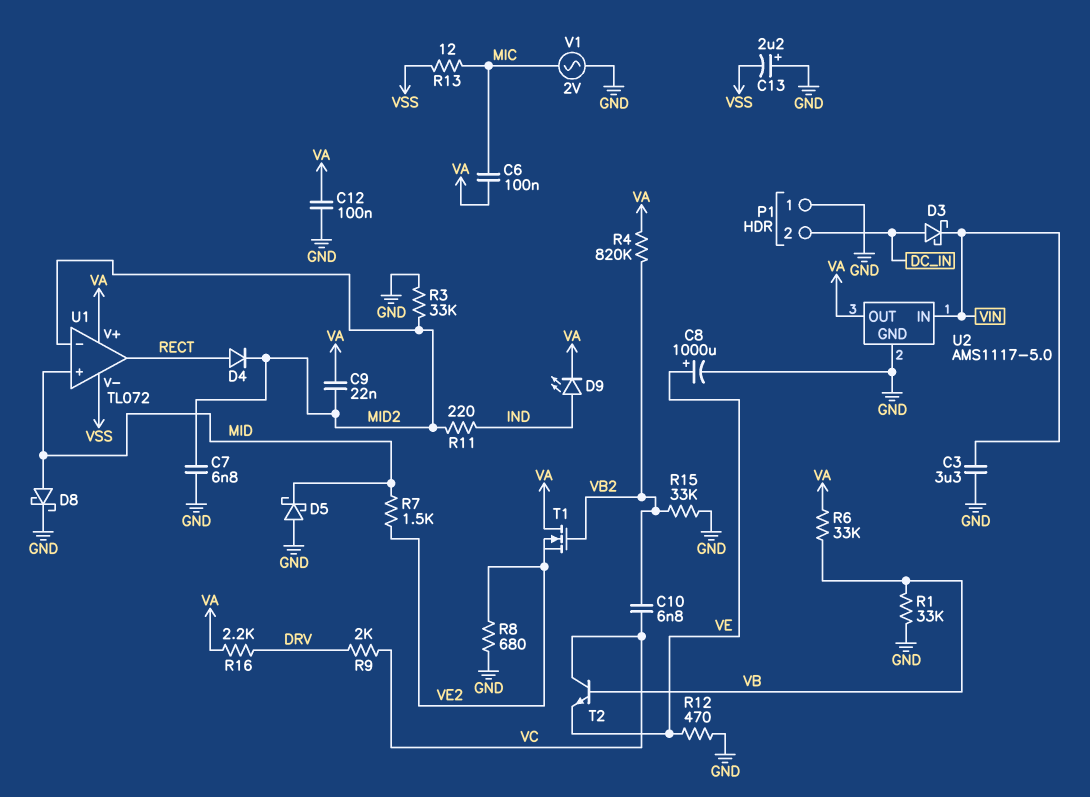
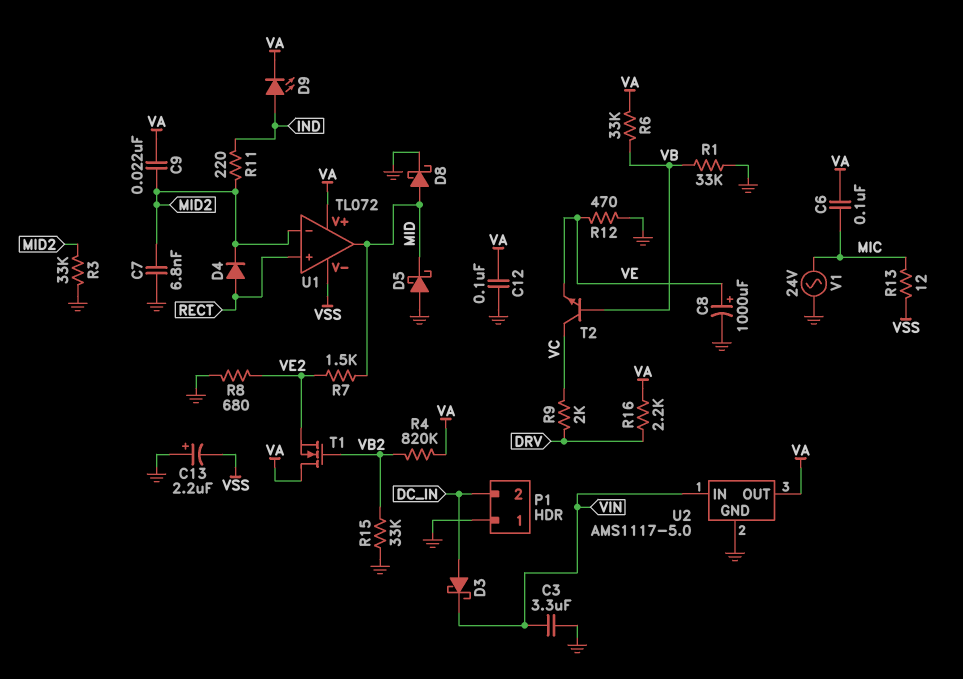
C10: 6.8nF (VB2, VC) -> none
U1 pin in+: MID -> RECT
U1 pin out: RECT -> MID
V1: AC 2V (GND, MIC) -> AC 24V (GND, MIC)

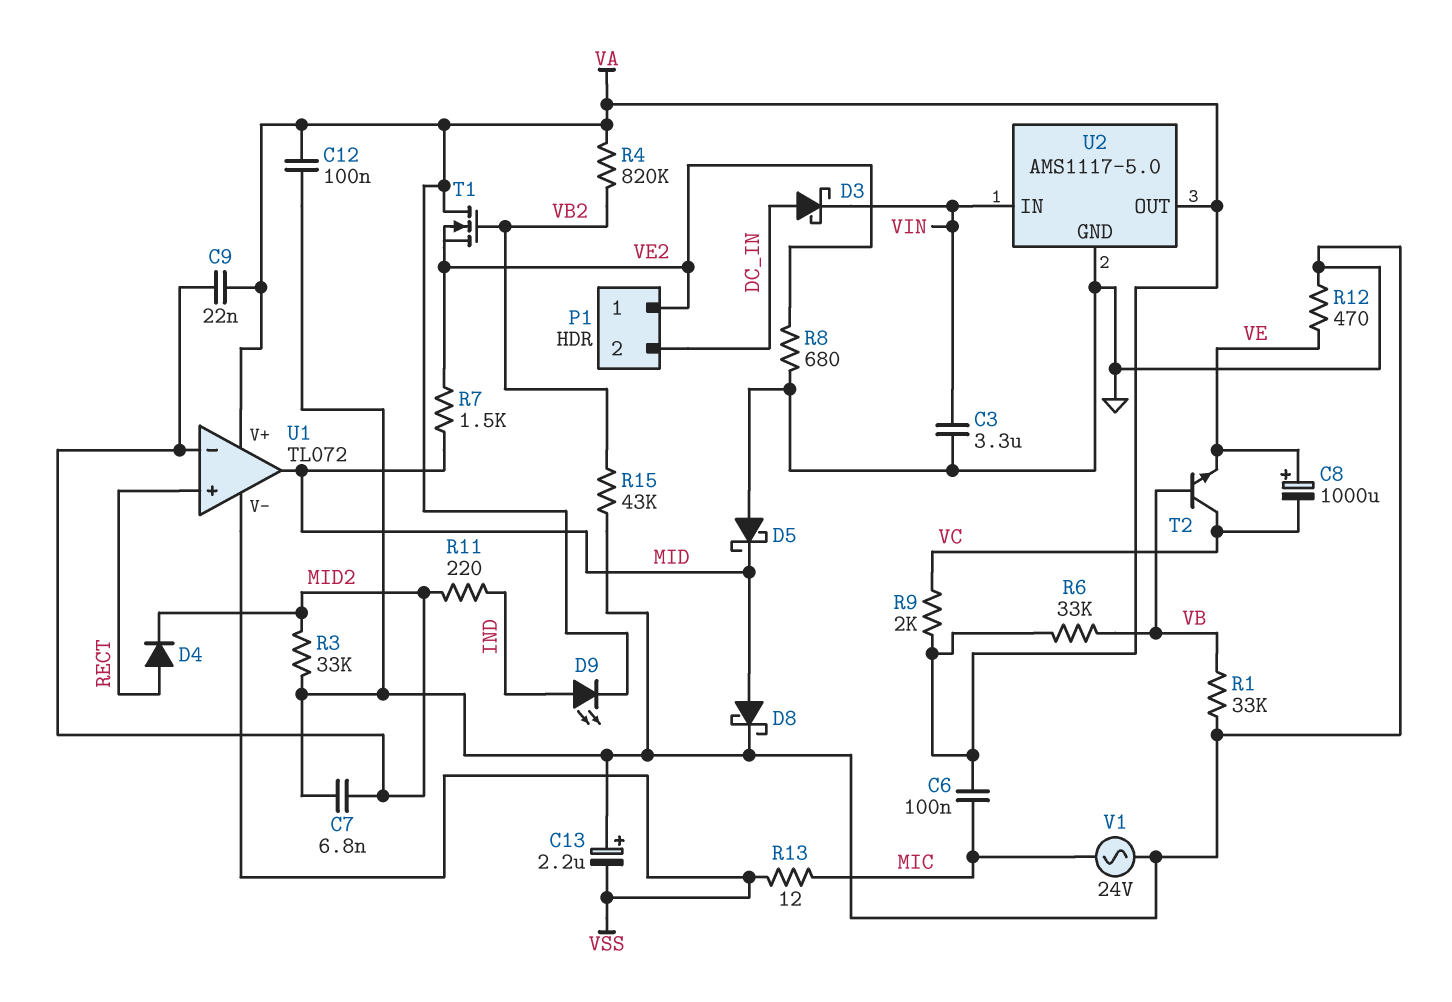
C8: 1000uF (plus VE, minus GND) -> 1000uF (plus VE, minus VC)
P1 pin 1: GND -> VE2
R9: 2k (DRV, VC) -> 2k (VA, VC)
R15: 33k (GND, VB2) -> 43k (GND, VB2)
R16: 2.2k (DRV, VA) -> none

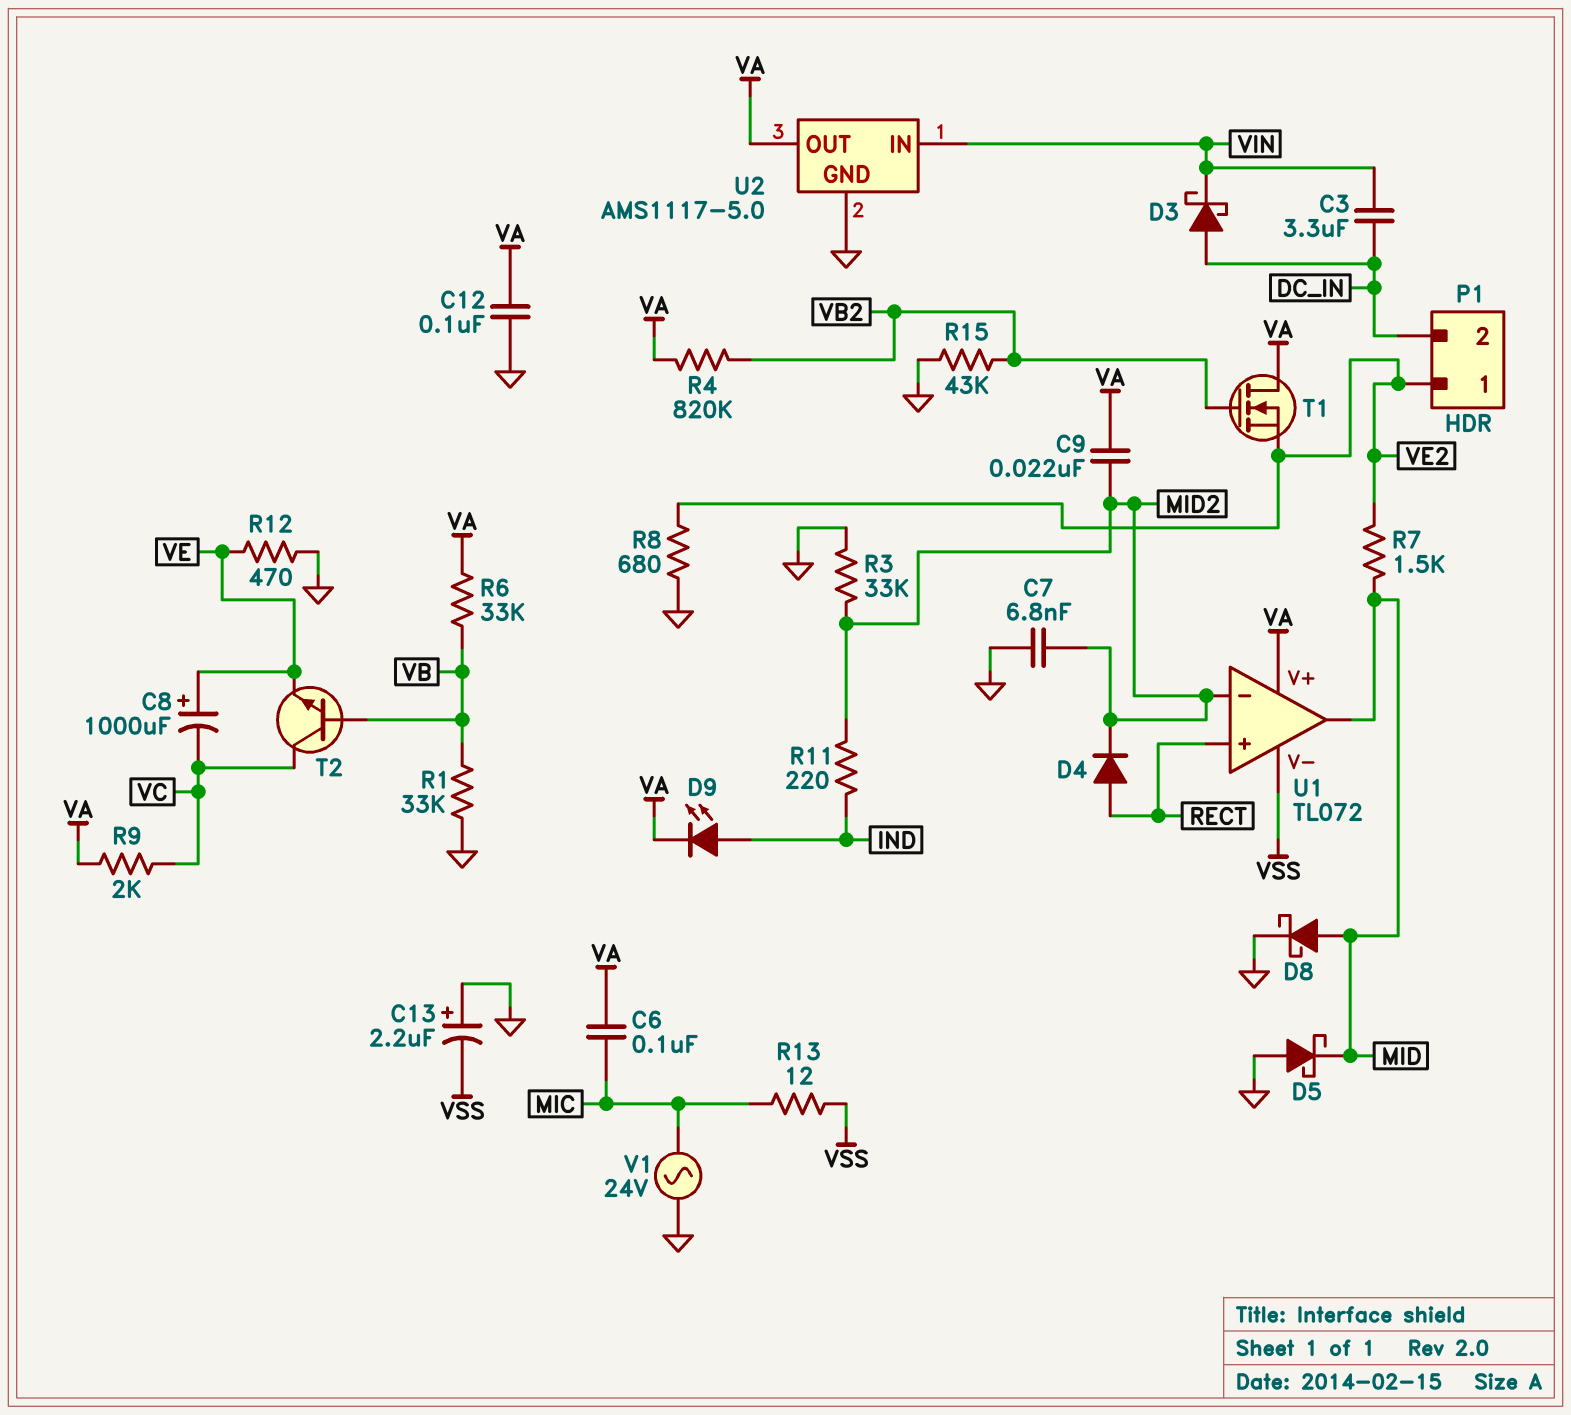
C3: 3.3uF (GND, VIN) -> 3.3uF (DC_IN, VIN)

